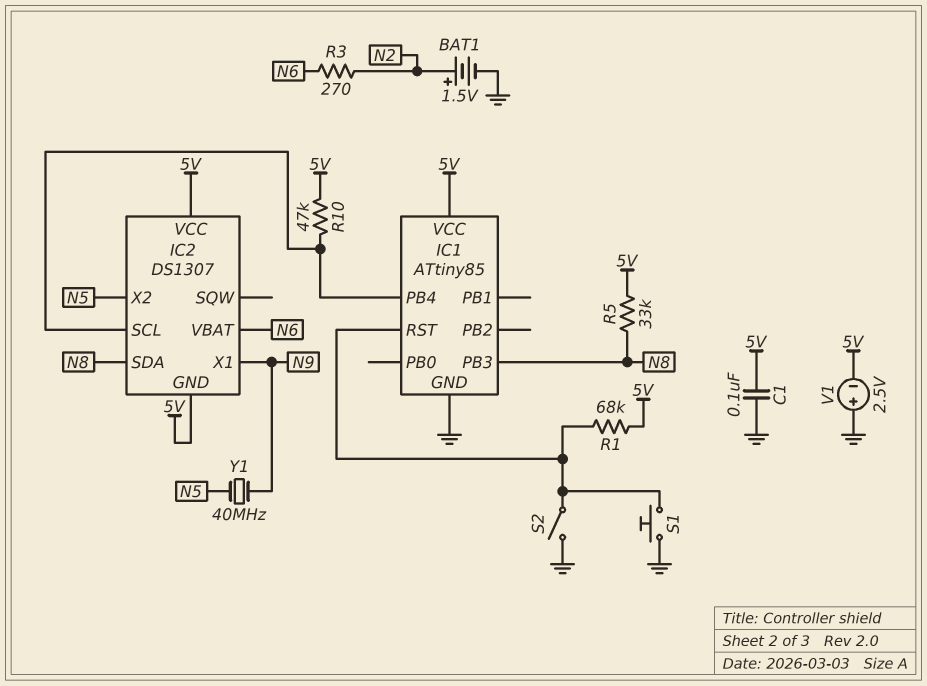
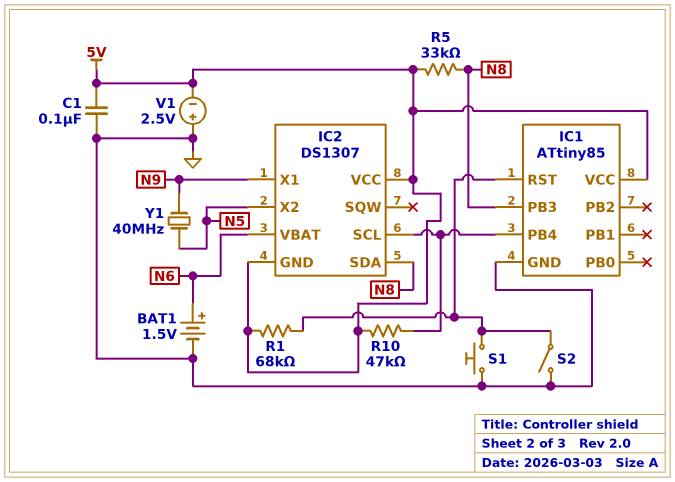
BAT1: 1.5V (plus N2, minus GND) -> 1.5V (plus N6, minus GND)
R3: 270 (N2, N6) -> none

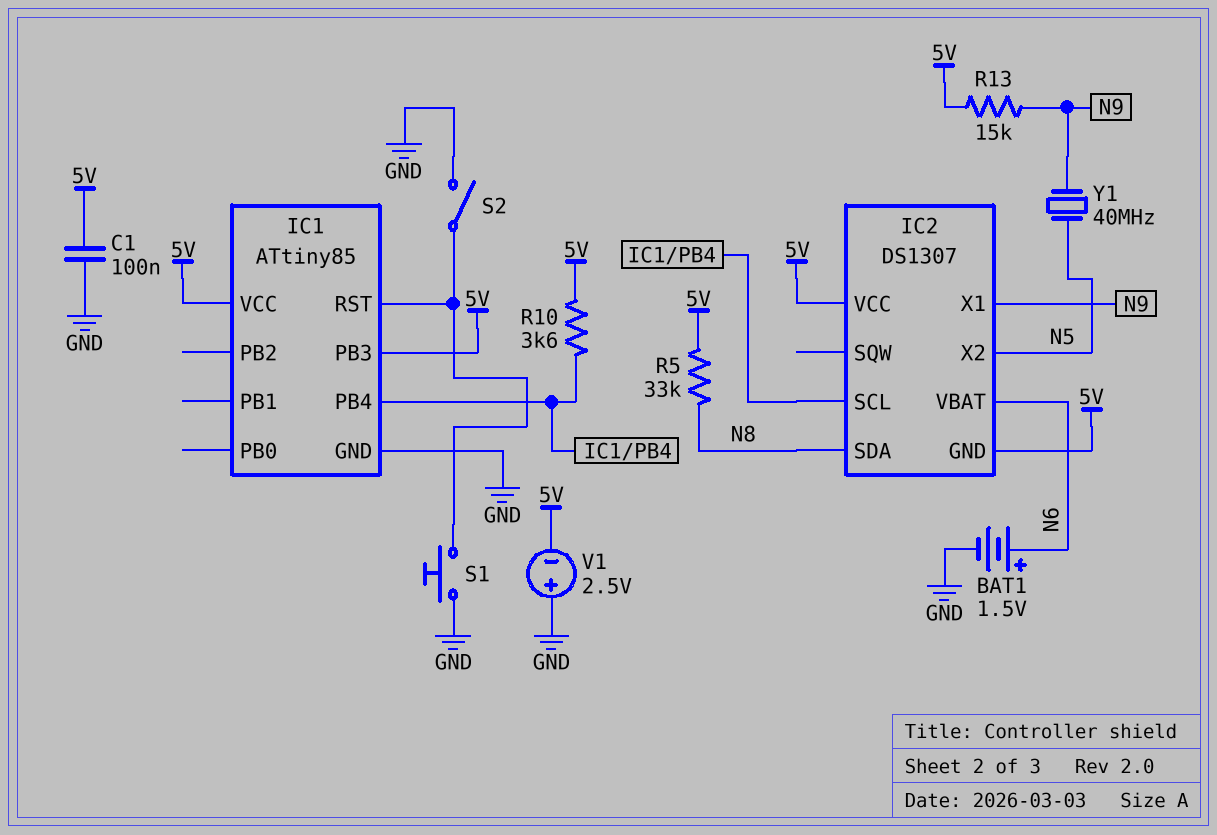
IC1 pin PB3: N8 -> 5V
R1: 68k (5V, IC1/RST) -> none
R10: 47k (5V, IC1/PB4) -> 3.6k (5V, IC1/PB4)
R13: none -> 15k (5V, N9)

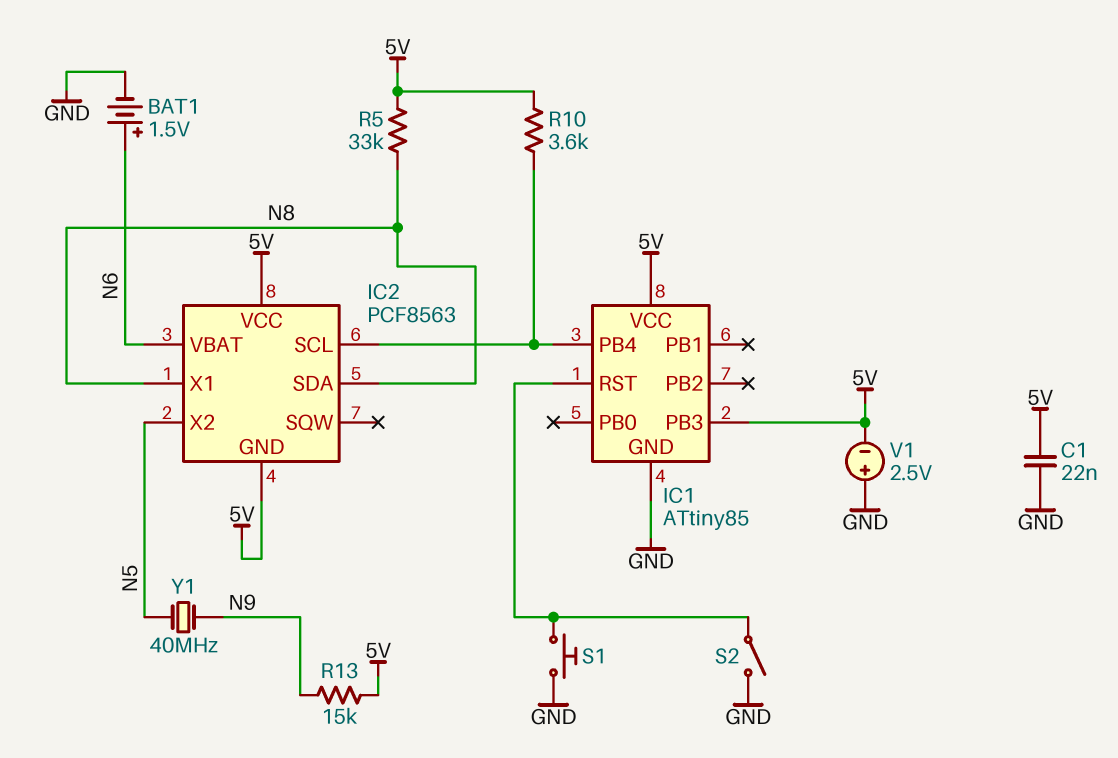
C1: 100nF (5V, GND) -> 22nF (5V, GND)
IC2: DS1307 -> PCF8563
IC2 pin X1: N9 -> N8

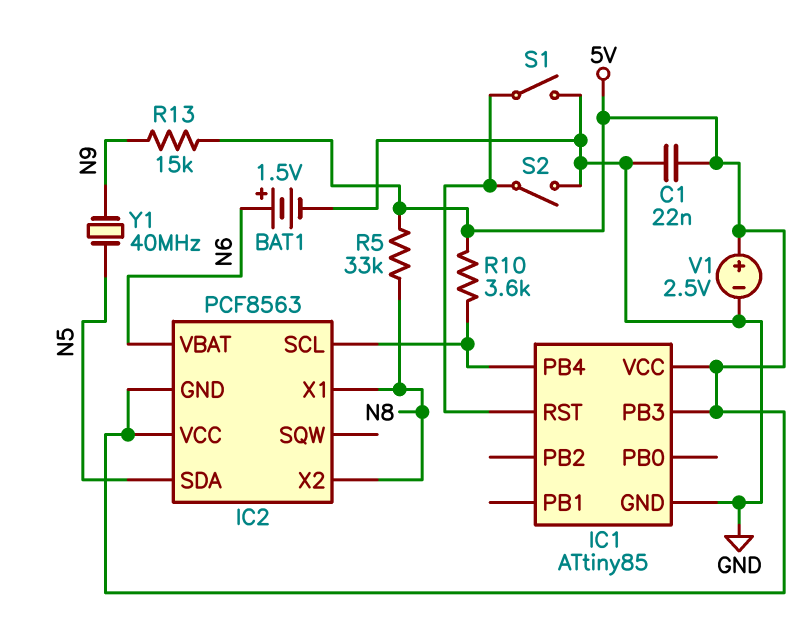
IC2 pin SDA: N8 -> N5
IC2 pin X2: N5 -> N8
S1: button (GND, IC1/RST) -> switch (GND, IC1/RST)
V1: 2.5V (plus GND, minus 5V) -> 2.5V (plus 5V, minus GND)

